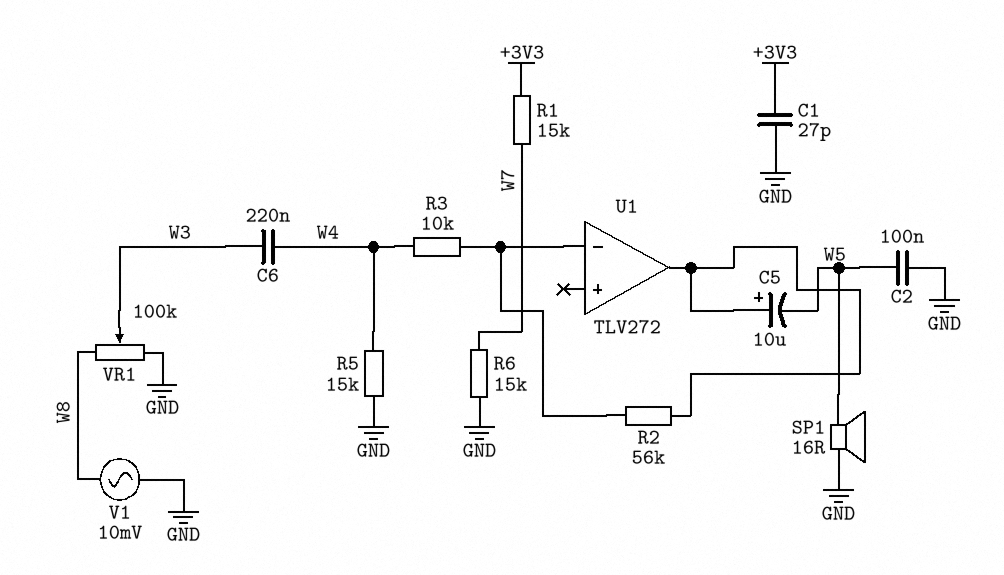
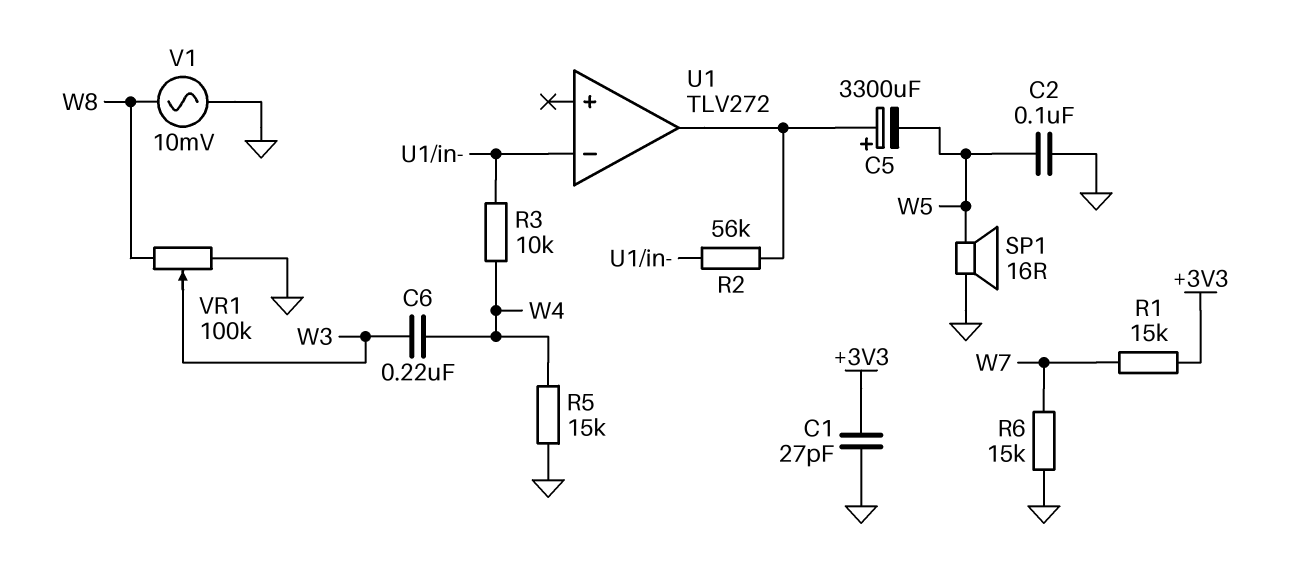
C5: 10uF (plus U1/out, minus W5) -> 3300uF (plus U1/out, minus W5)

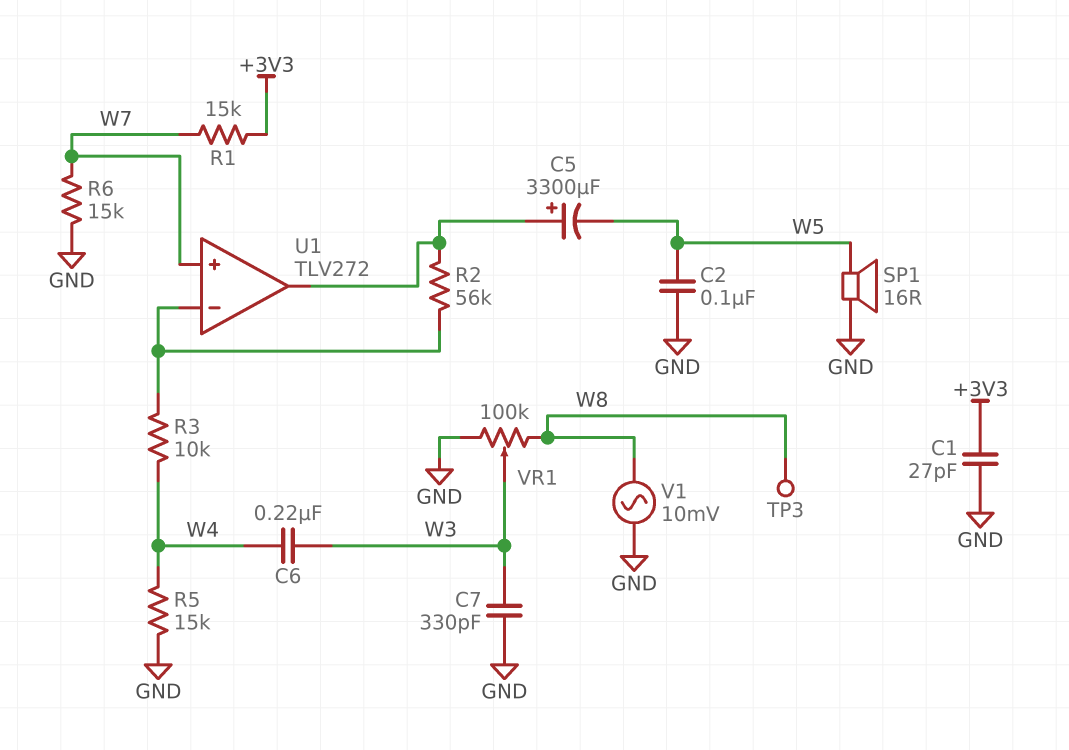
C7: none -> 330pF (GND, W3)
TP3: none -> test point (W8)
U1 pin in+: none -> W7

